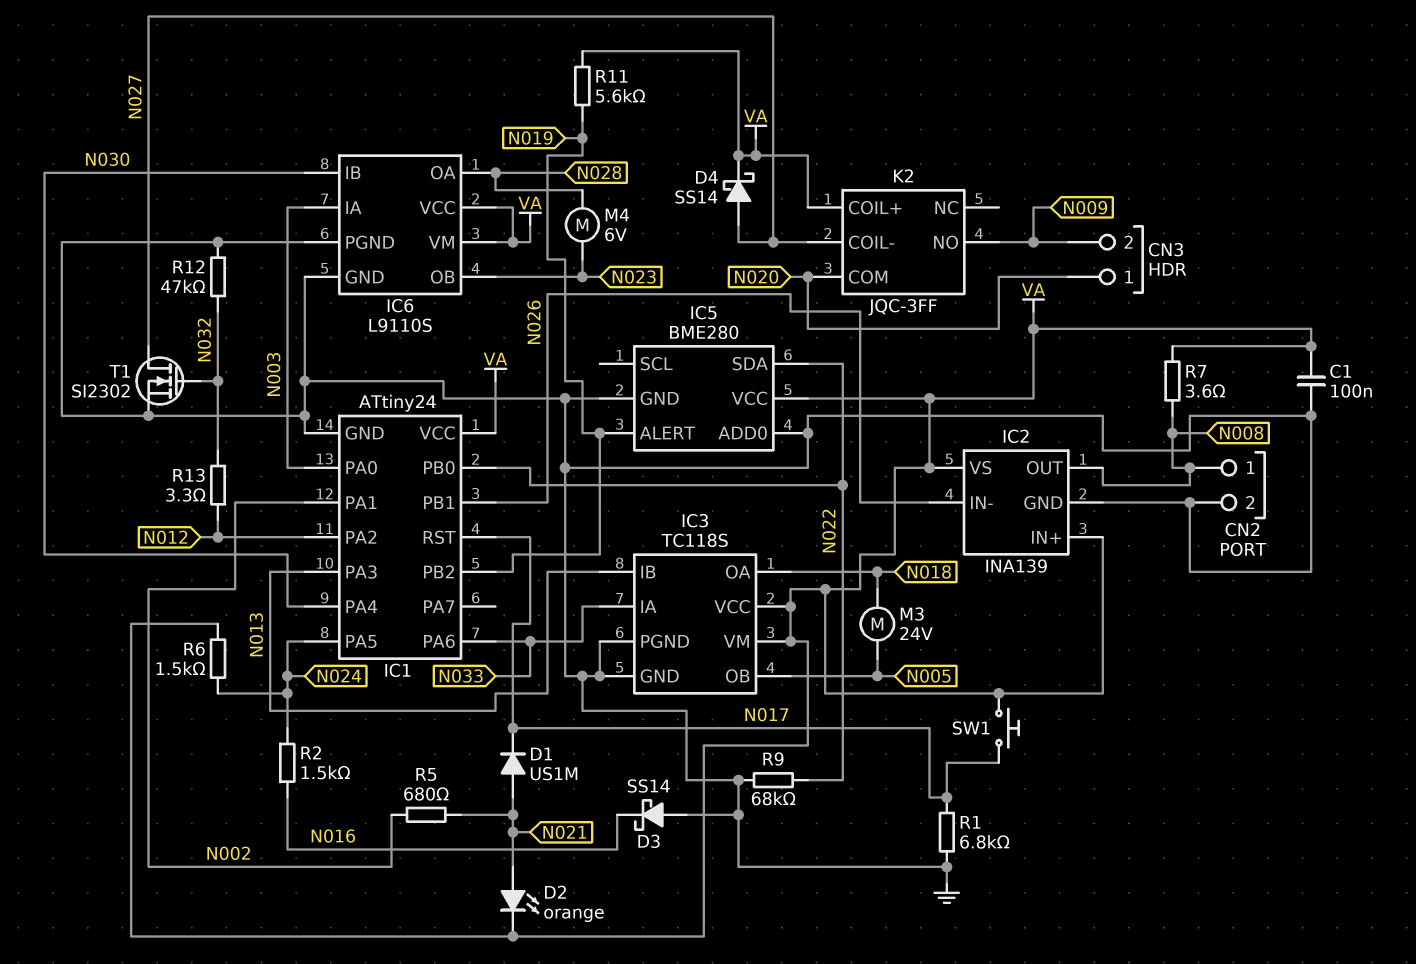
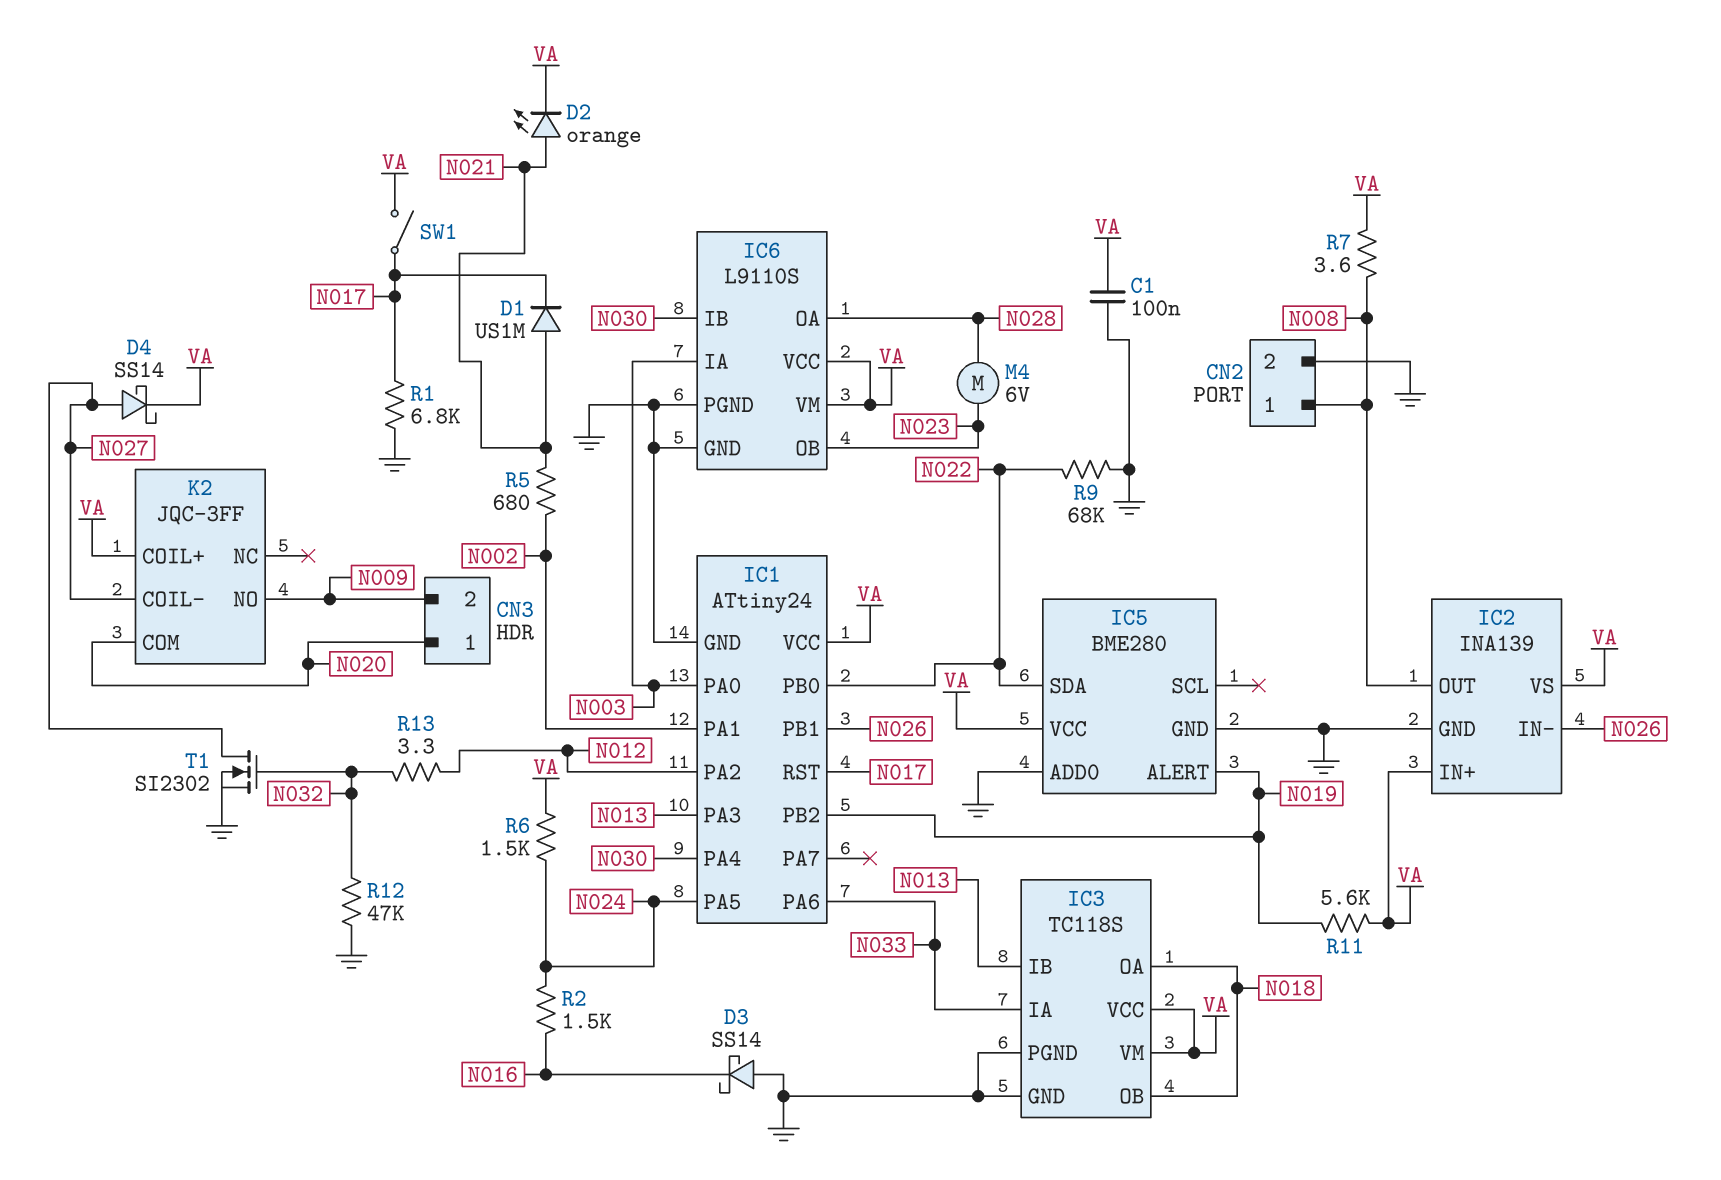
IC3 pin OB: N005 -> N018
M3: motor 24V (N005, N018) -> none
SW1: button (N017, VA) -> switch (N017, VA)

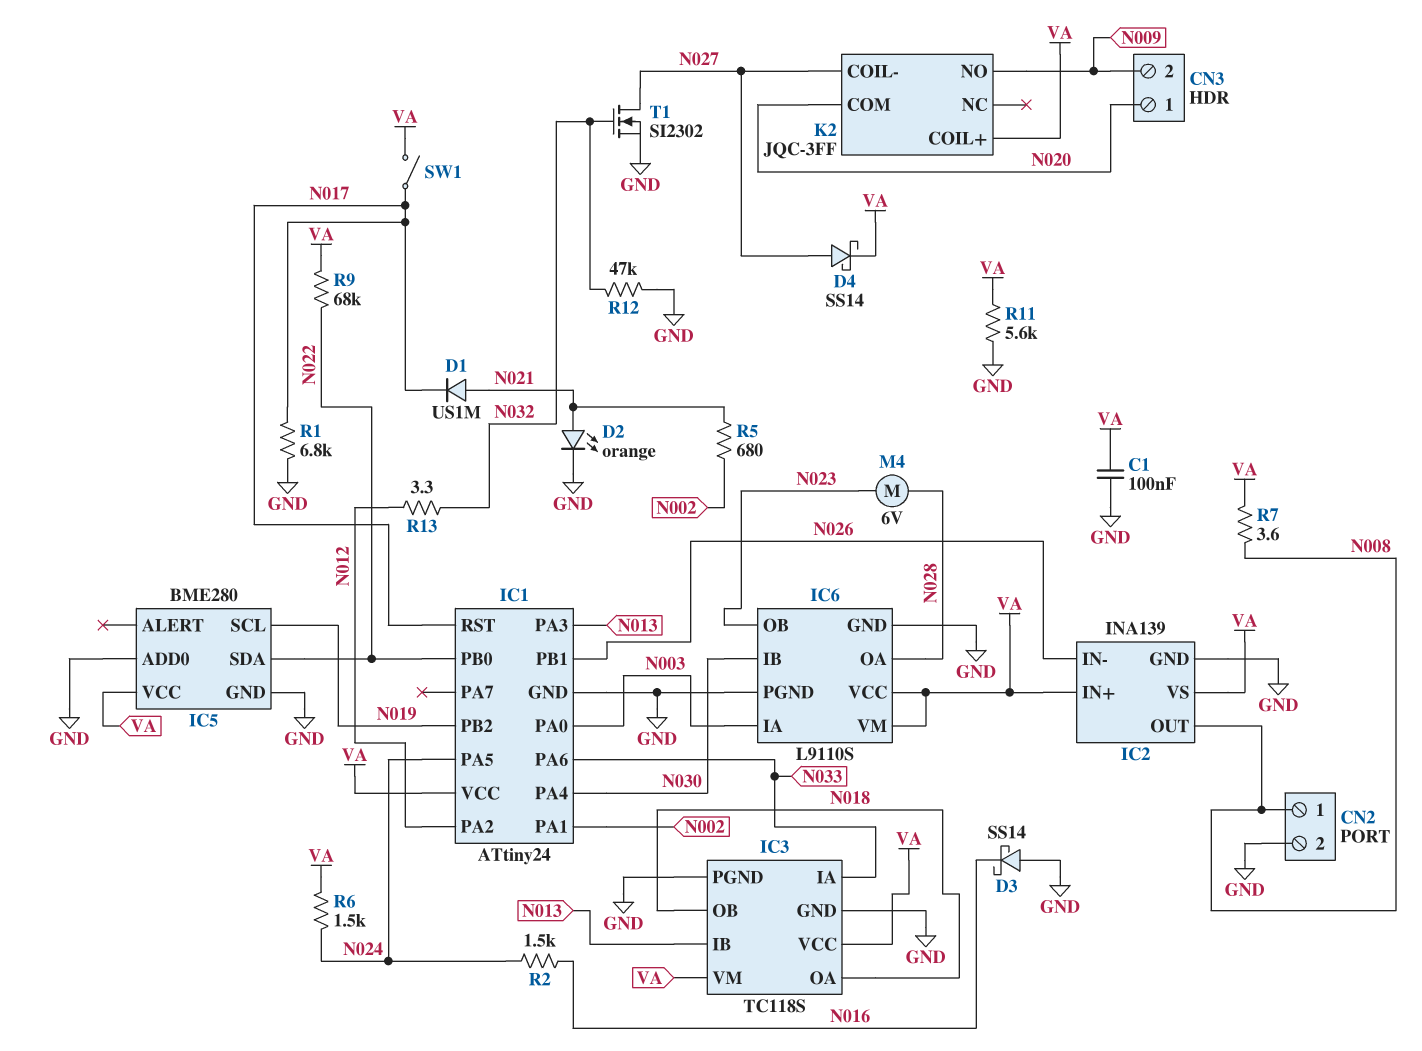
D2: LED orange (A N021, K VA) -> LED orange (A N021, K GND)
IC5 pin ALERT: N019 -> none
IC5 pin SCL: none -> N019
R9: 68k (GND, N022) -> 68k (N022, VA)
R11: 5.6k (N019, VA) -> 5.6k (GND, VA)

